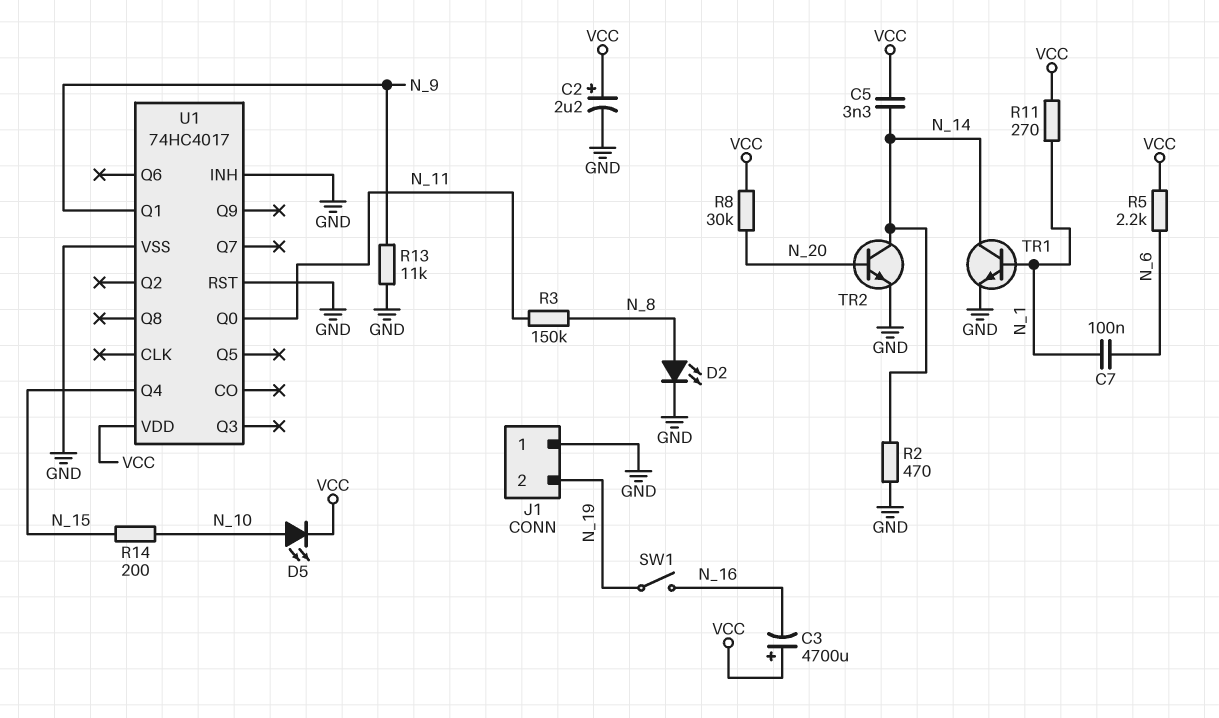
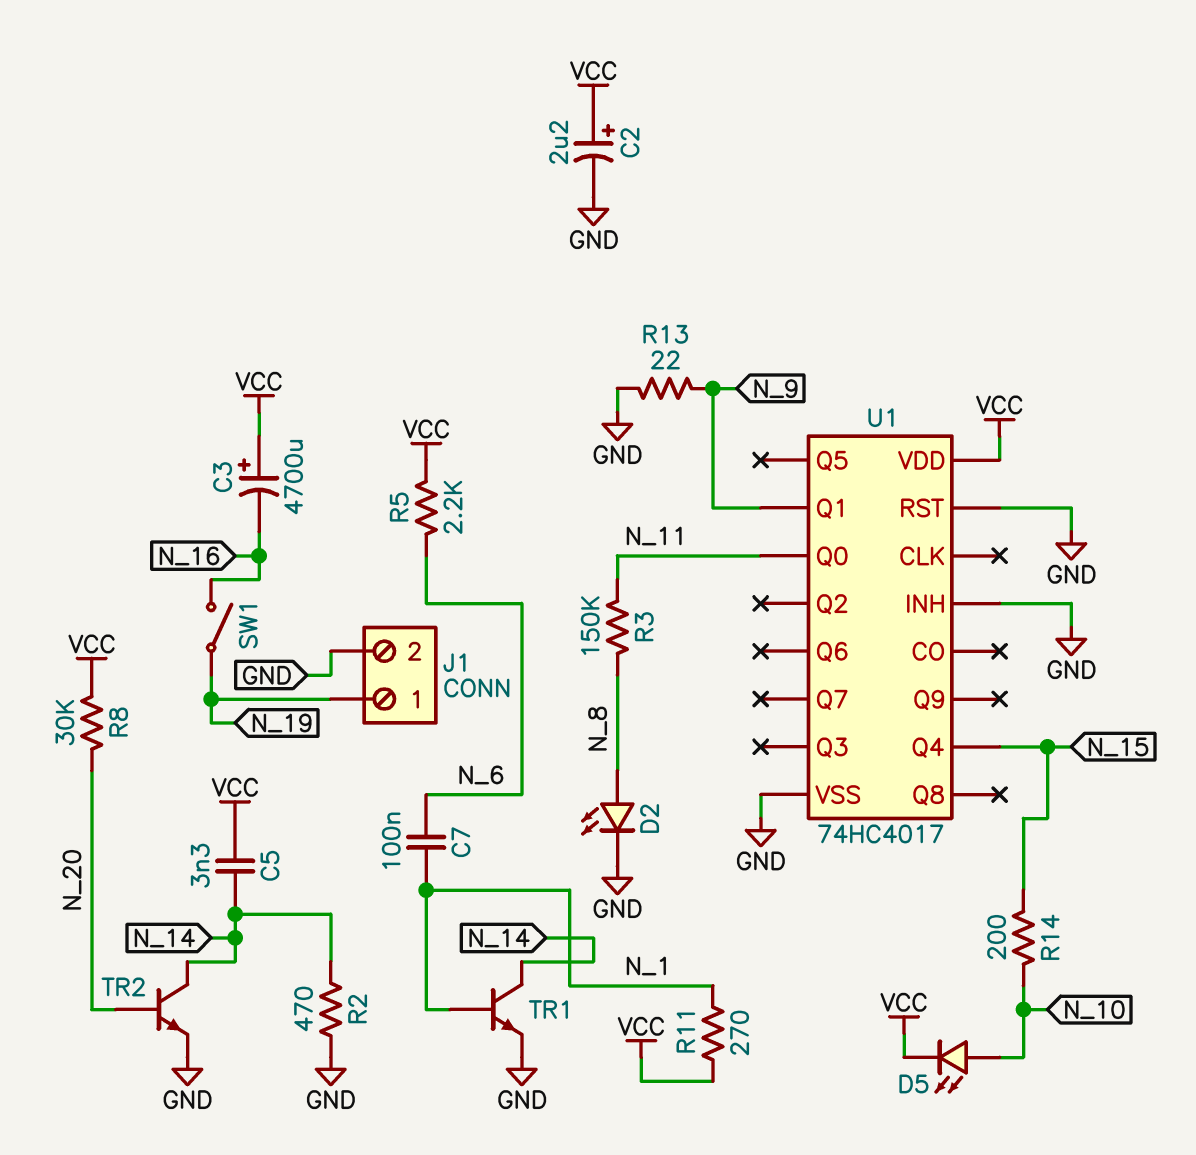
J1 pin 1: GND -> N_19
J1 pin 2: N_19 -> GND
R13: 11k (GND, N_9) -> 22 (GND, N_9)

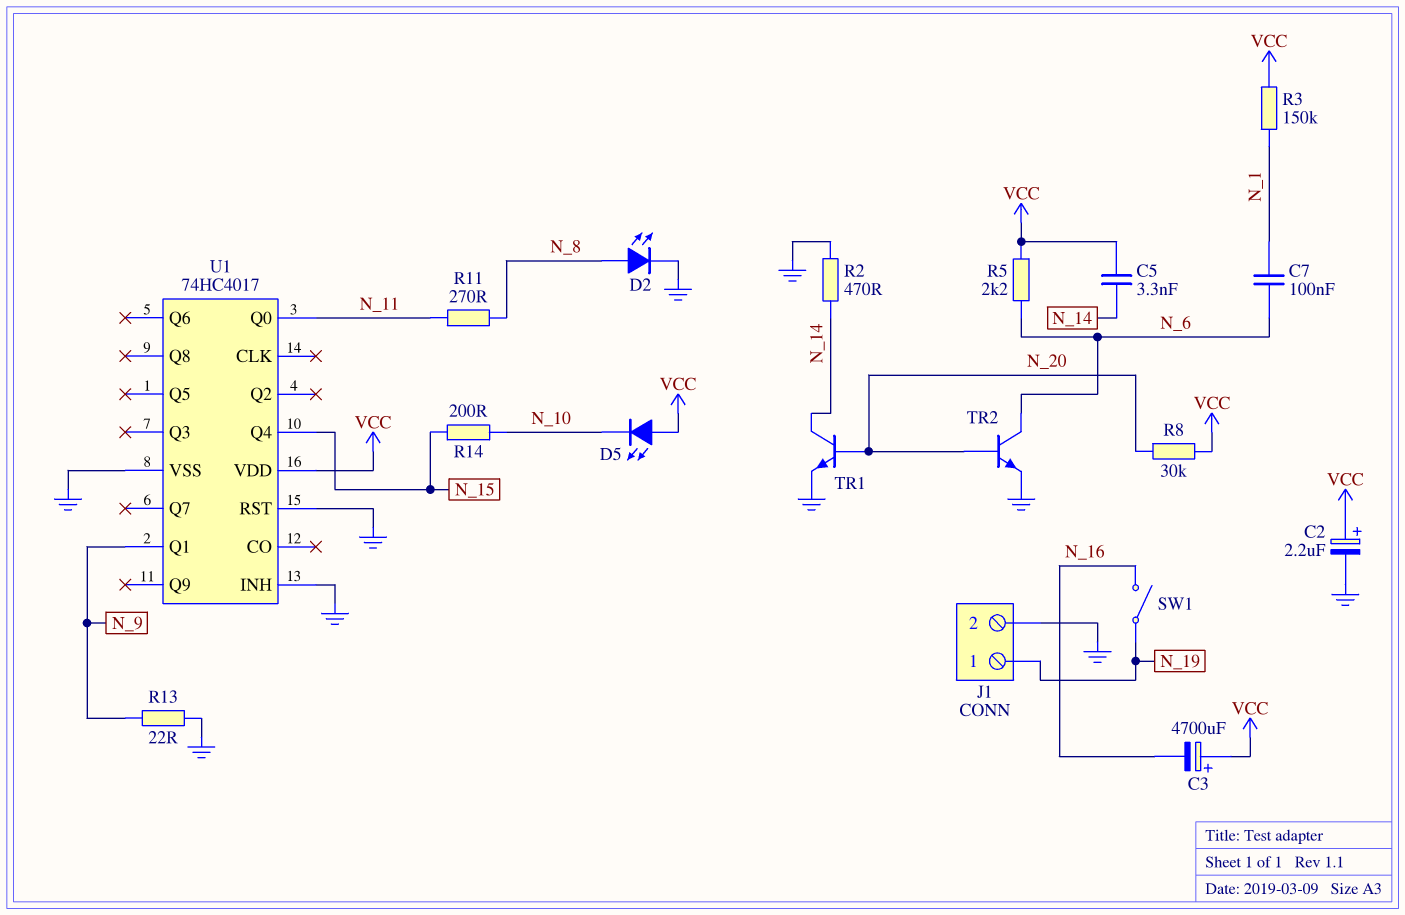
D5: LED (A N_10, K VCC) -> LED (A VCC, K N_10)
R3: 150k (N_8, N_11) -> 150k (N_1, VCC)
R11: 270 (N_1, VCC) -> 270 (N_8, N_11)
TR1: NPN (B N_1, C N_14, E GND) -> NPN (B N_20, C N_14, E GND)
TR2: NPN (B N_20, C N_14, E GND) -> NPN (B N_20, C N_6, E GND)

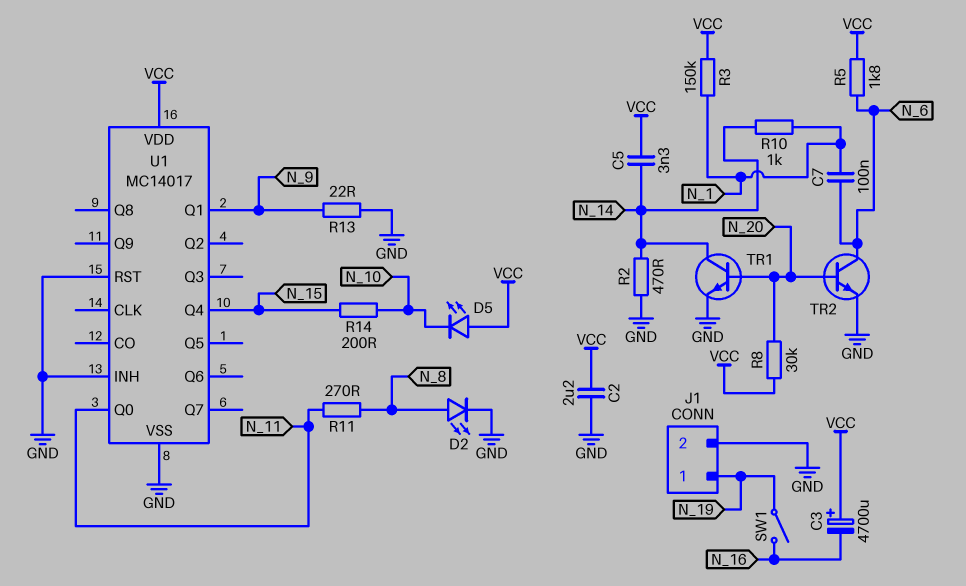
C2: 2.2uF (plus VCC, minus GND) -> 2.2uF (GND, VCC)
R5: 2.2k (N_6, VCC) -> 1.8k (N_6, VCC)
R10: none -> 1k (N_1, N_14)
U1: 74HC4017 -> MC14017

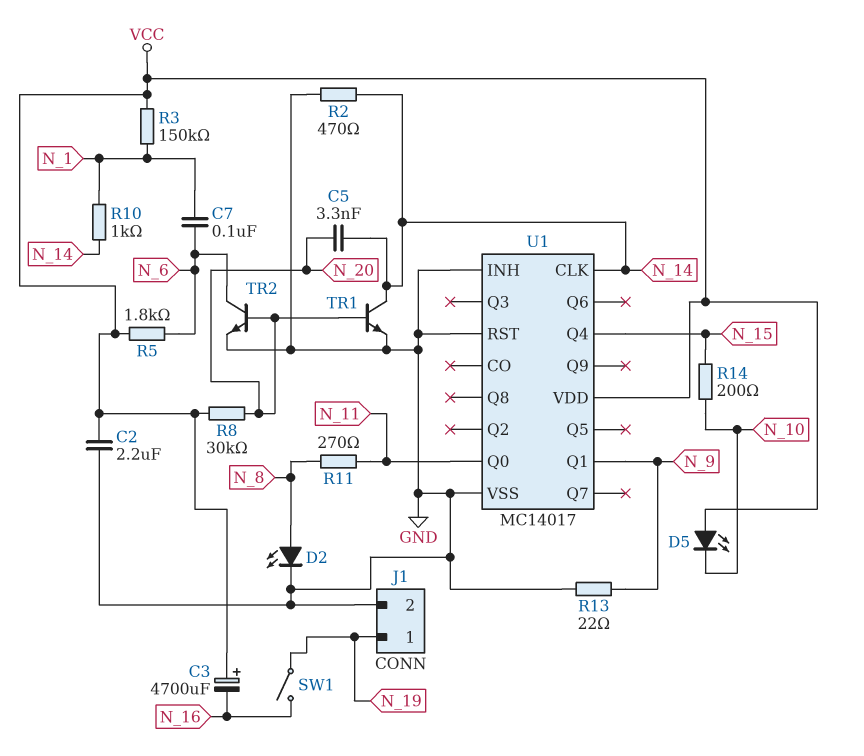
C5: 3.3nF (N_14, VCC) -> 3.3nF (N_14, N_20)
U1 pin CLK: none -> N_14

